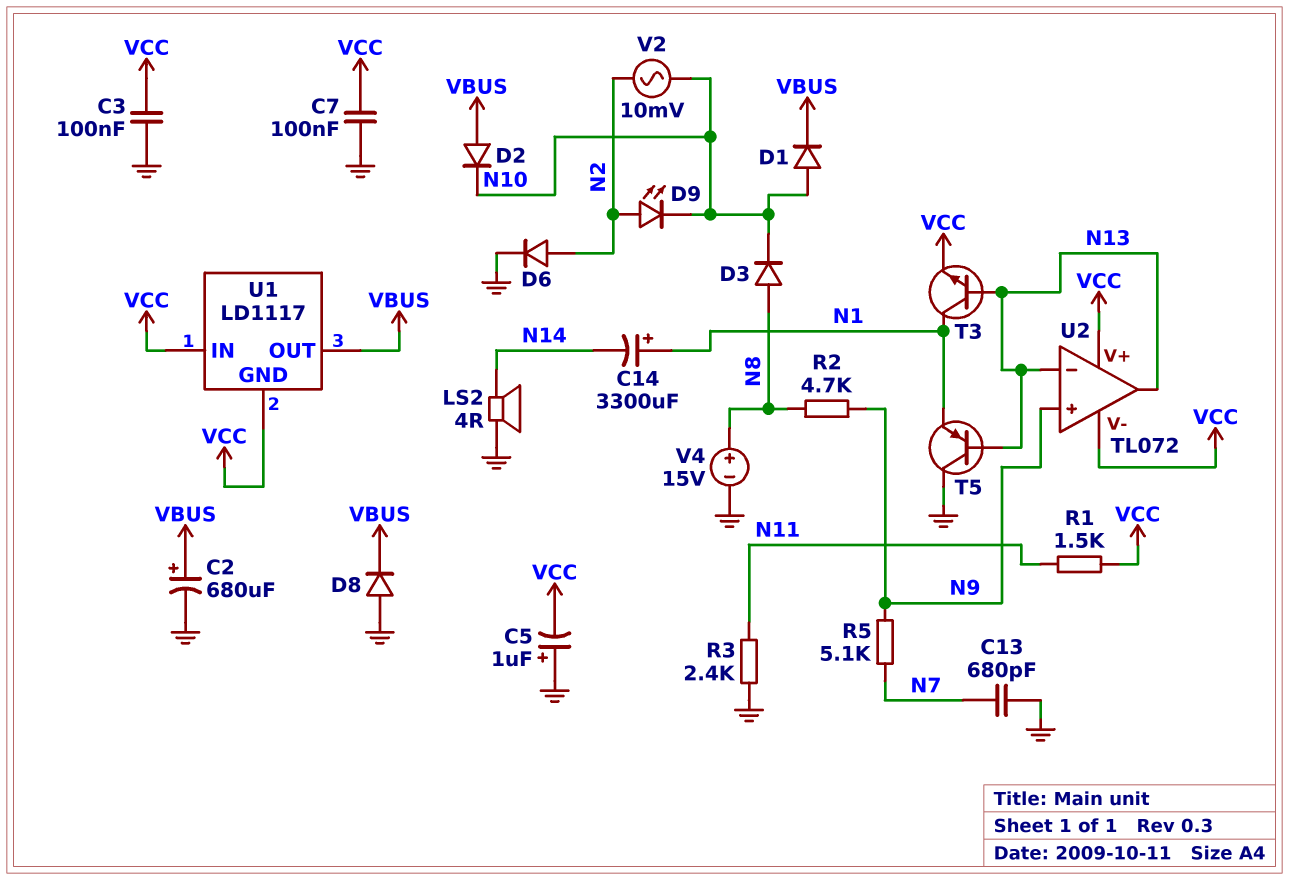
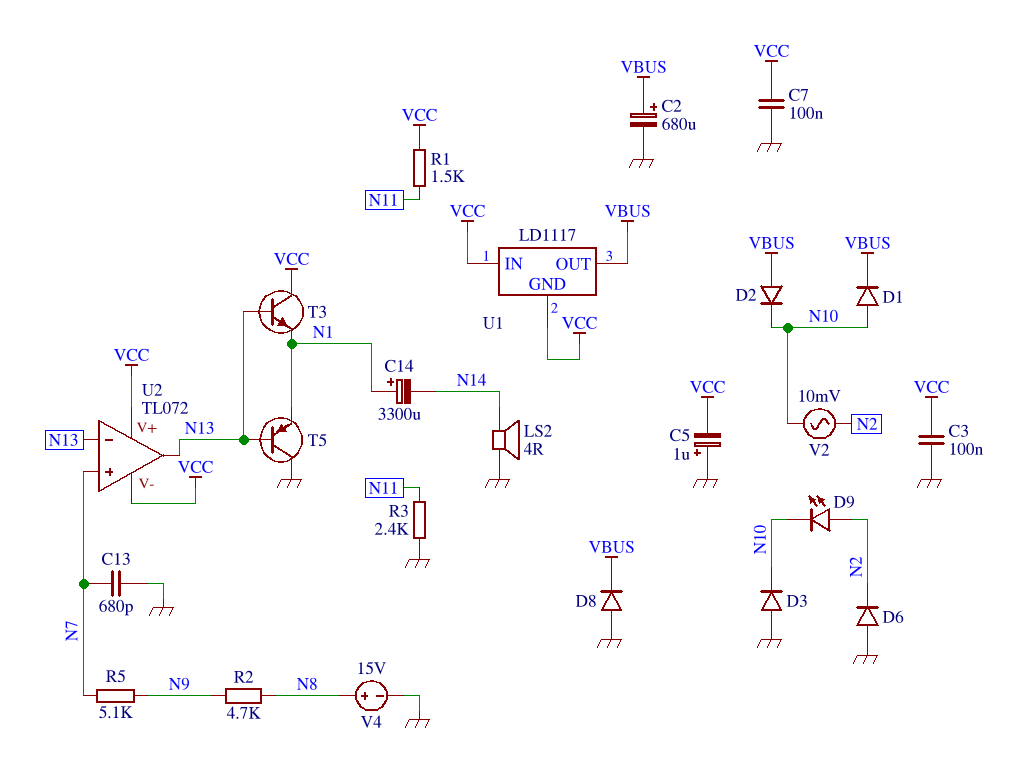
D3: diode (A N8, K N10) -> diode (A GND, K N10)
D6: diode (A N2, K GND) -> diode (A GND, K N2)
T3: NPN (B N13, C N1, E VCC) -> NPN (B N13, C VCC, E N1)
U2 pin in+: N9 -> N7

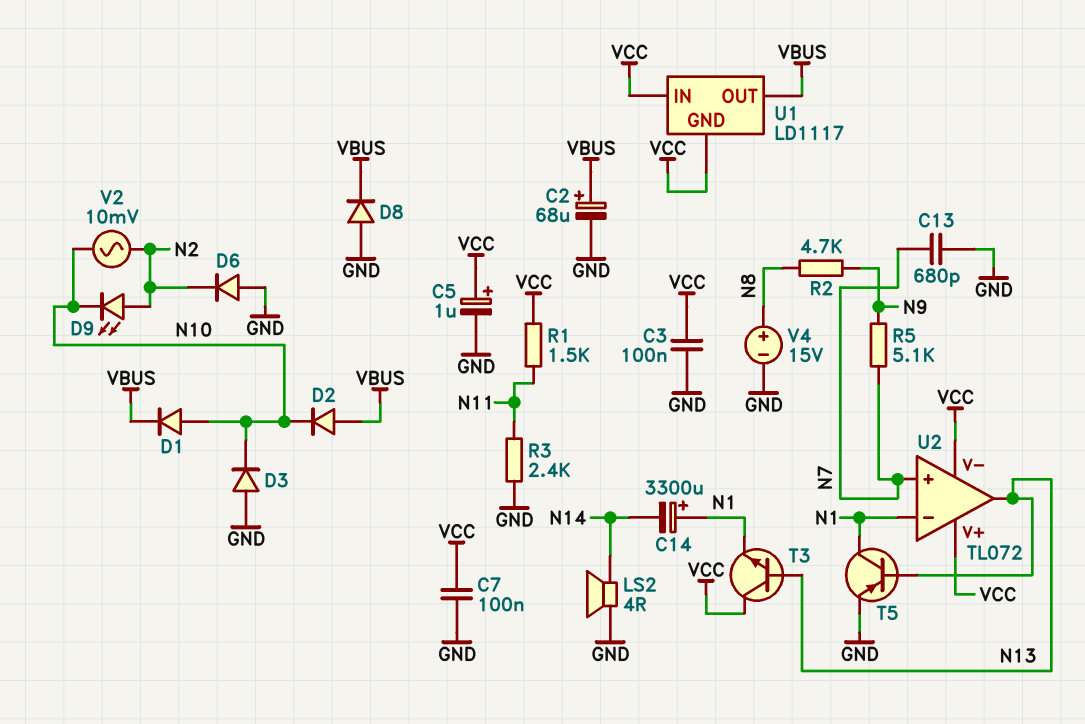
C2: 680uF (plus VBUS, minus GND) -> 68uF (plus VBUS, minus GND)
C5: 1uF (plus GND, minus VCC) -> 1uF (plus VCC, minus GND)
T5: PNP (B N13, C GND, E N1) -> PNP (B N13, C N1, E GND)
U2 pin in-: N13 -> N1

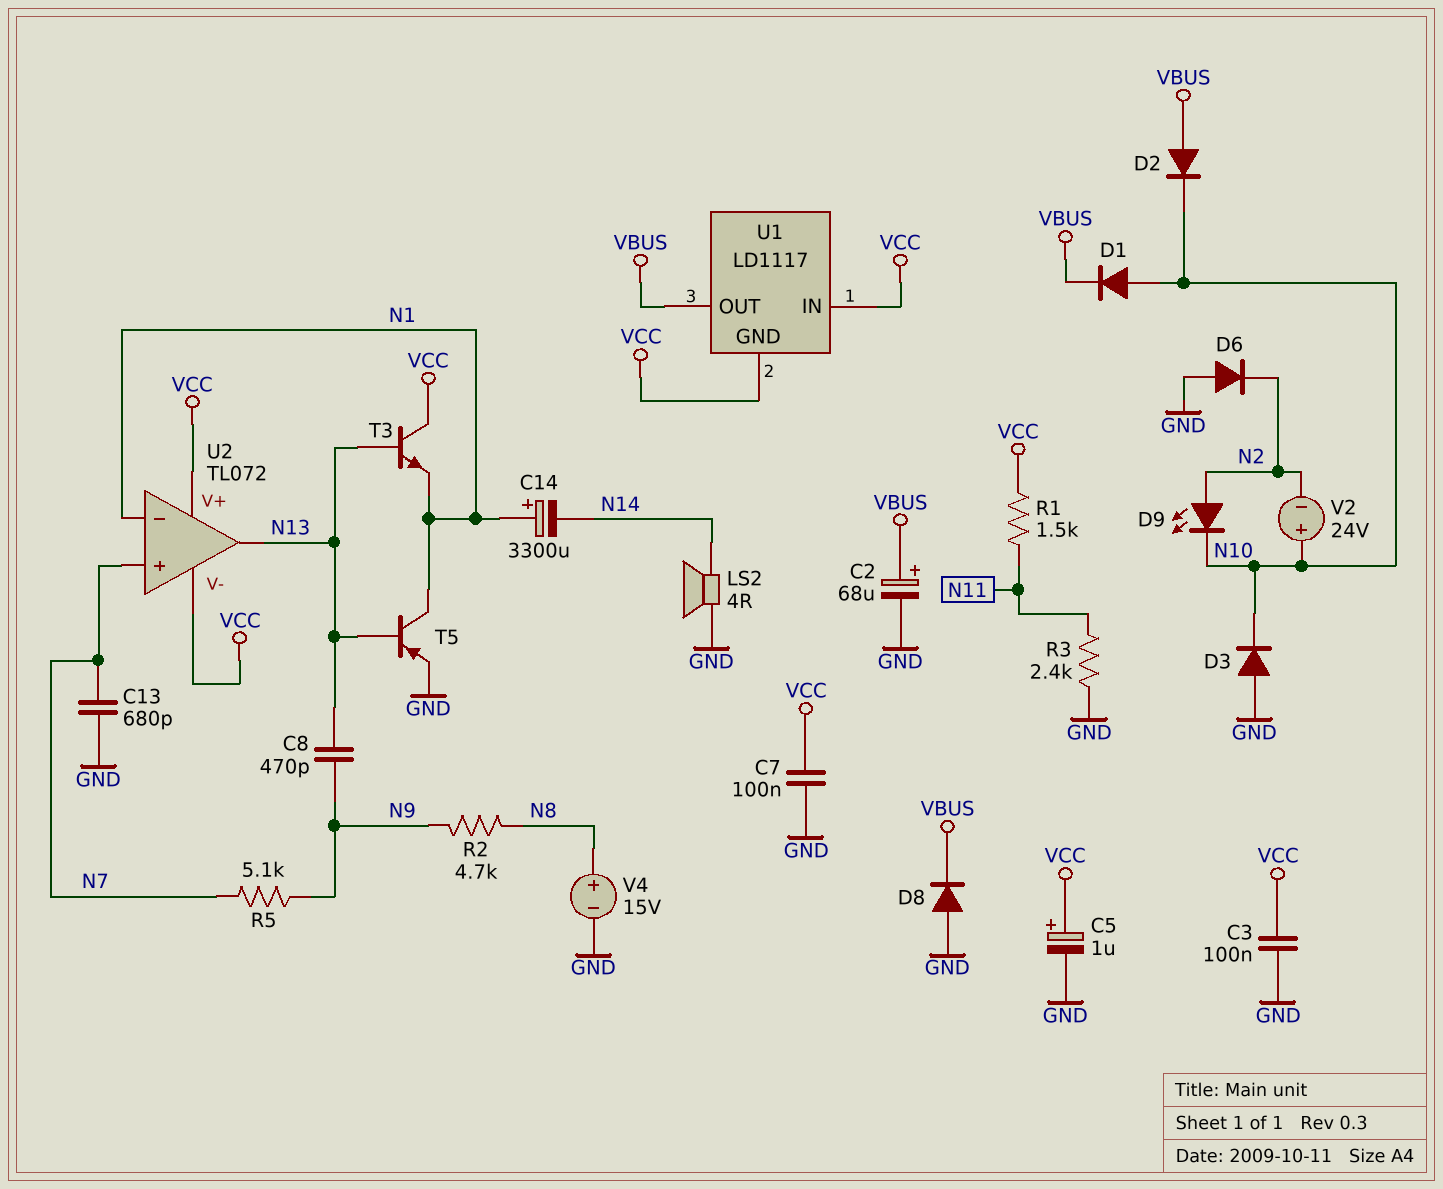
C8: none -> 470pF (N9, N13)
V2: AC 10mV (N2, N10) -> 24V (plus N10, minus N2)

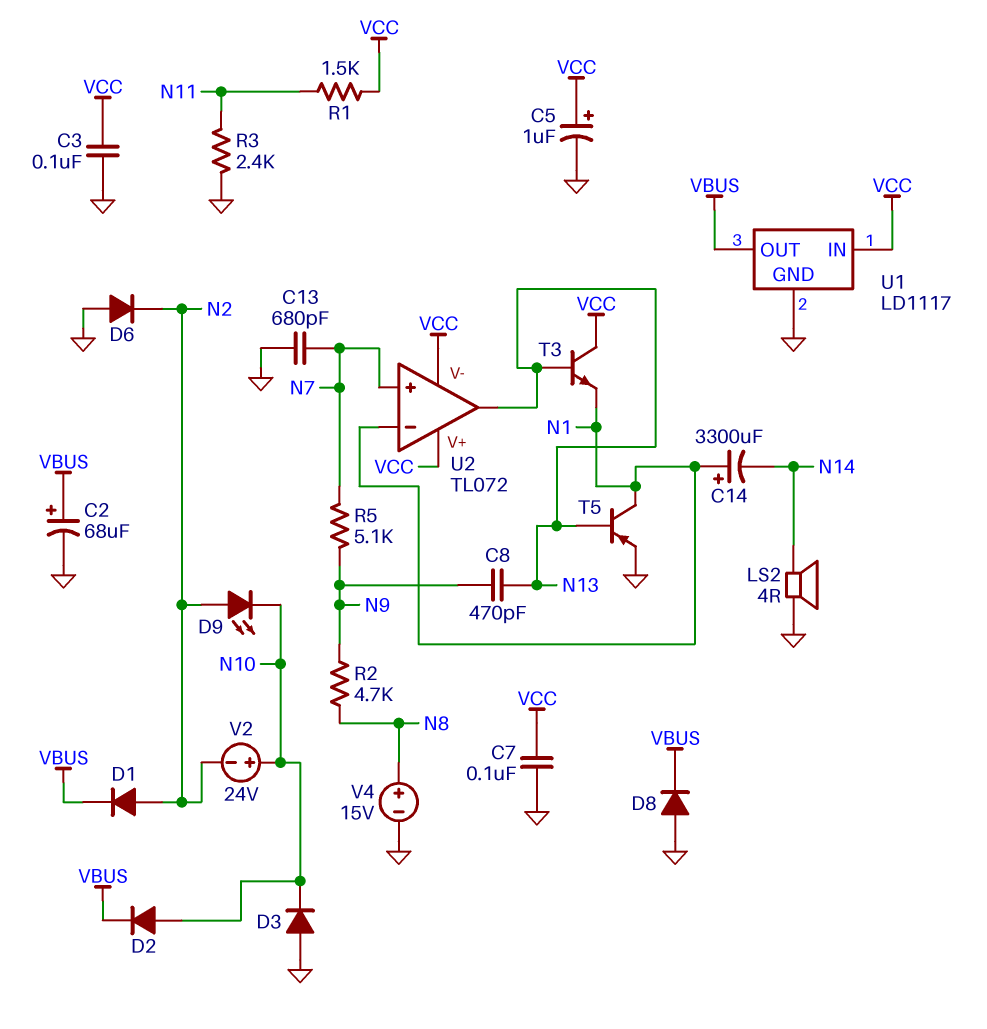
D1: diode (A N10, K VBUS) -> diode (A N2, K VBUS)
D2: diode (A VBUS, K N10) -> diode (A N10, K VBUS)
U1 pin GND: VCC -> GND

